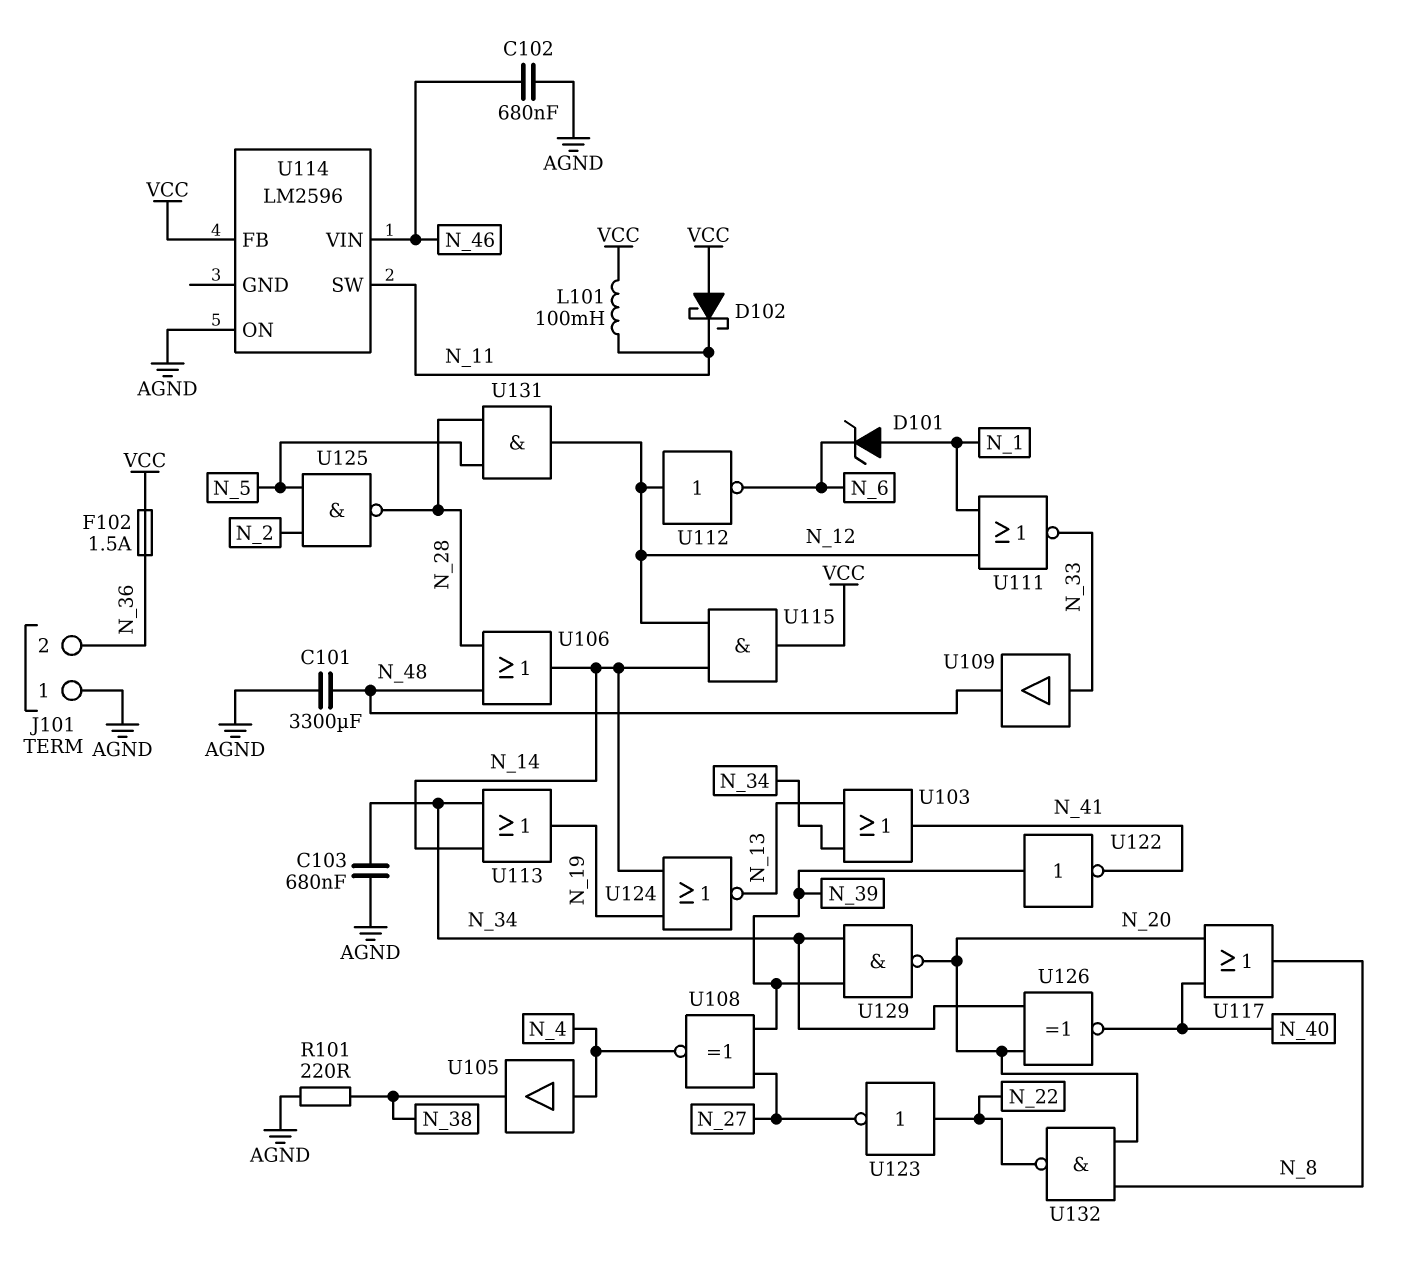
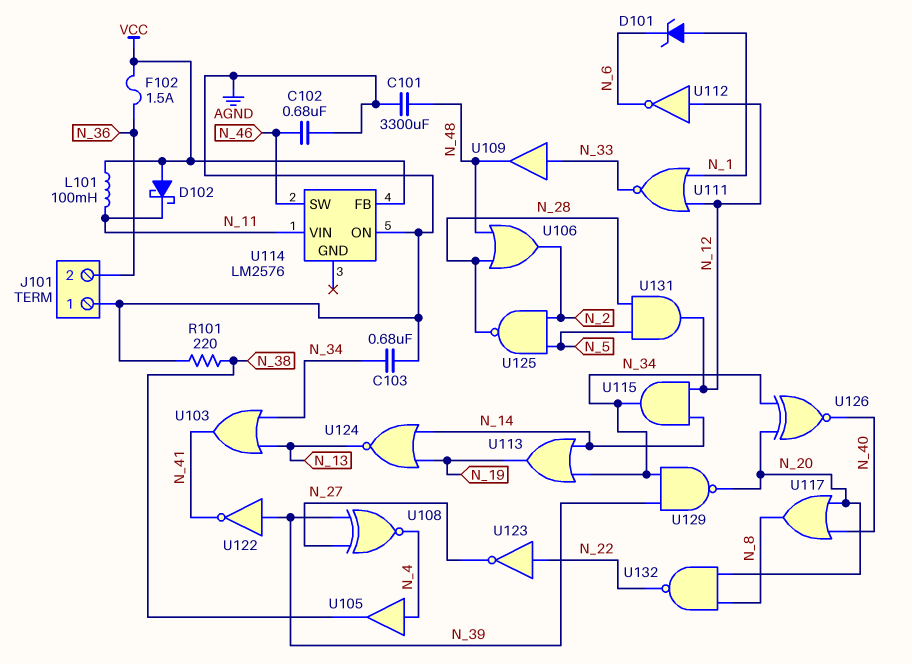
U106: OR (in N_28, in N_48, out N_14) -> OR (in N_28, in N_48, out N_2)
U114: LM2596 -> LM2576
U114 pin SW: N_11 -> N_46
U114 pin VIN: N_46 -> N_11
U115: AND (in N_12, in N_14, out VCC) -> AND (in N_12, in N_14, out N_34)

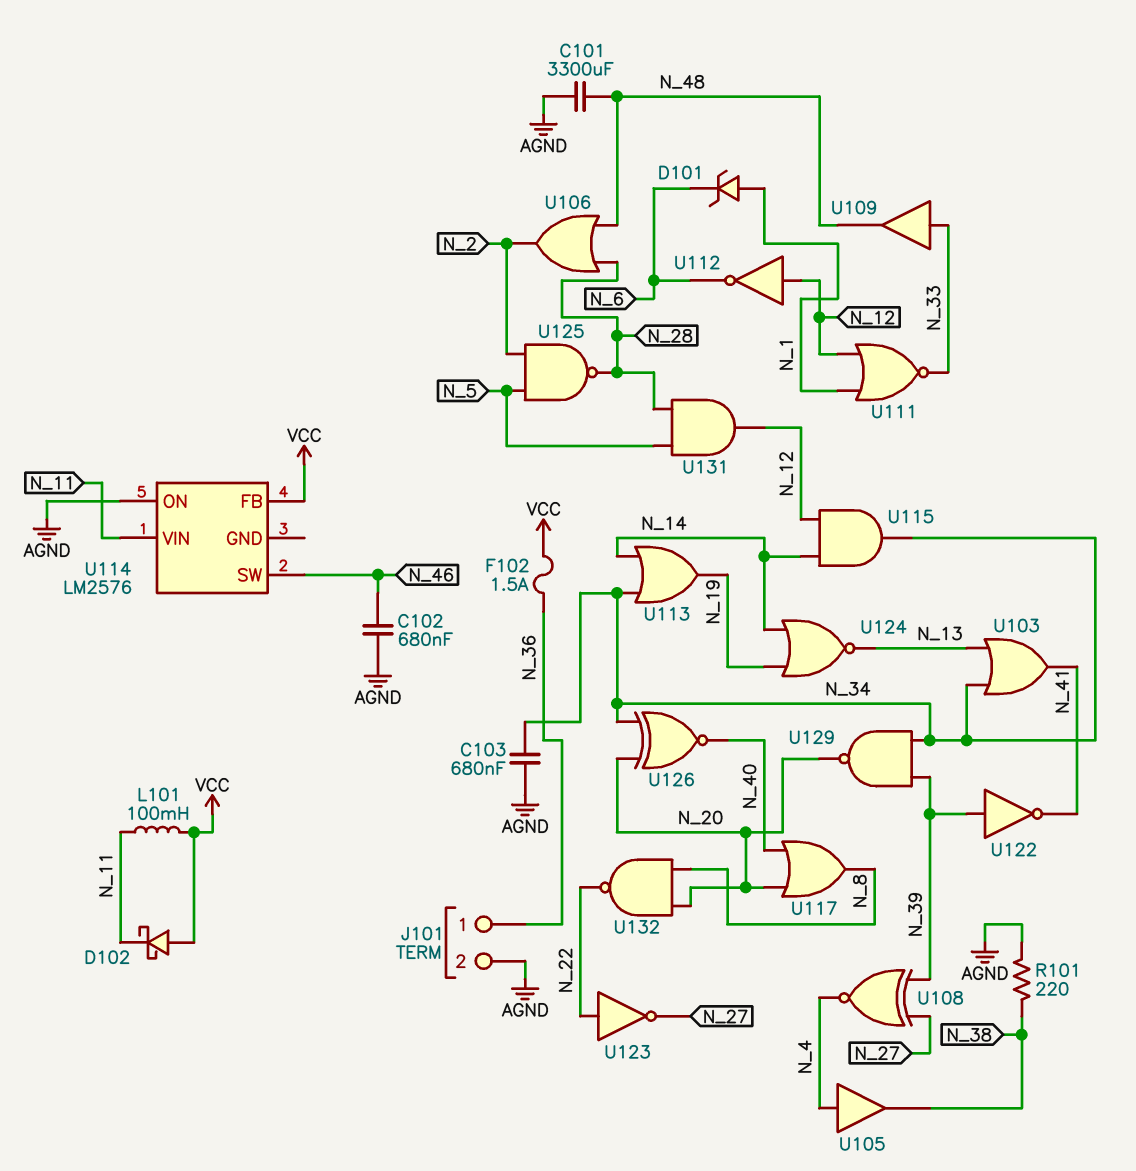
J101 pin 1: AGND -> N_36
J101 pin 2: N_36 -> AGND

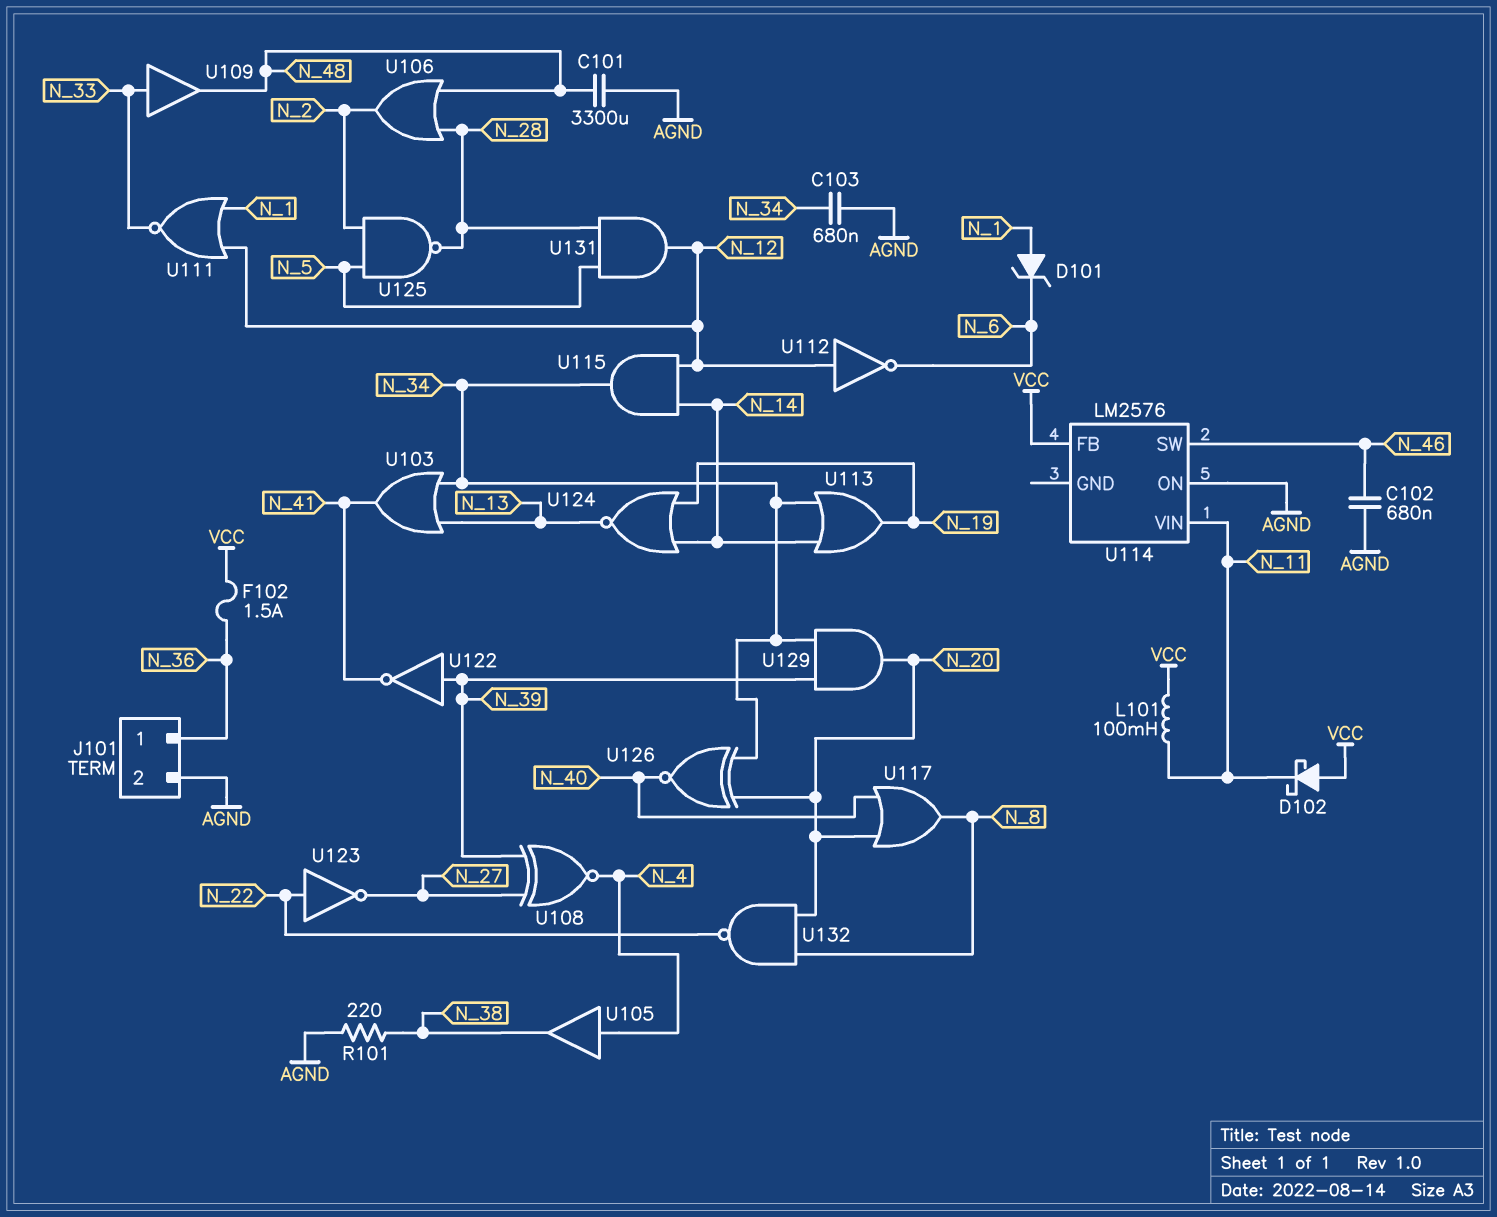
U129: NAND (in N_34, in N_39, out N_20) -> AND (in N_34, in N_39, out N_20)

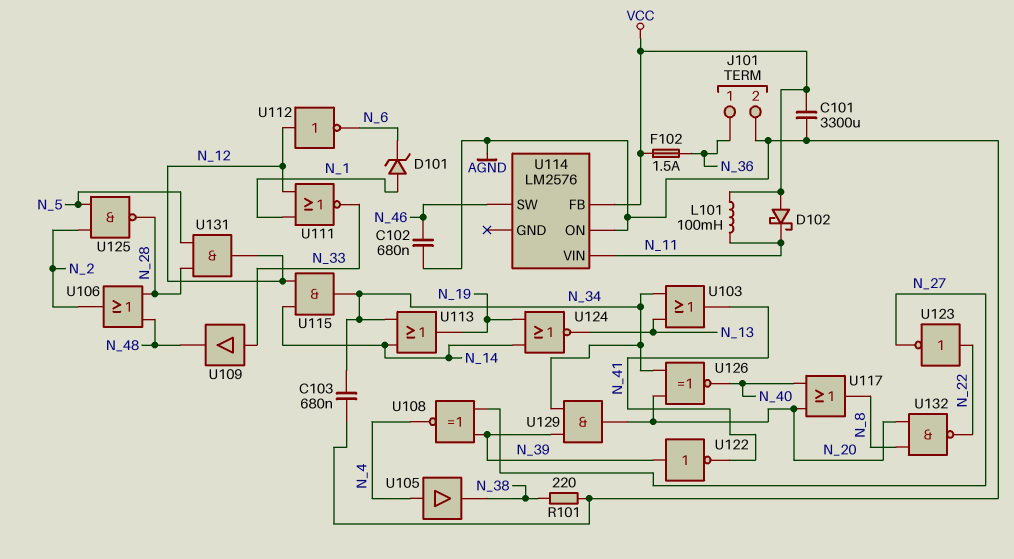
C101: 3300uF (AGND, N_48) -> 3300uF (AGND, VCC)

